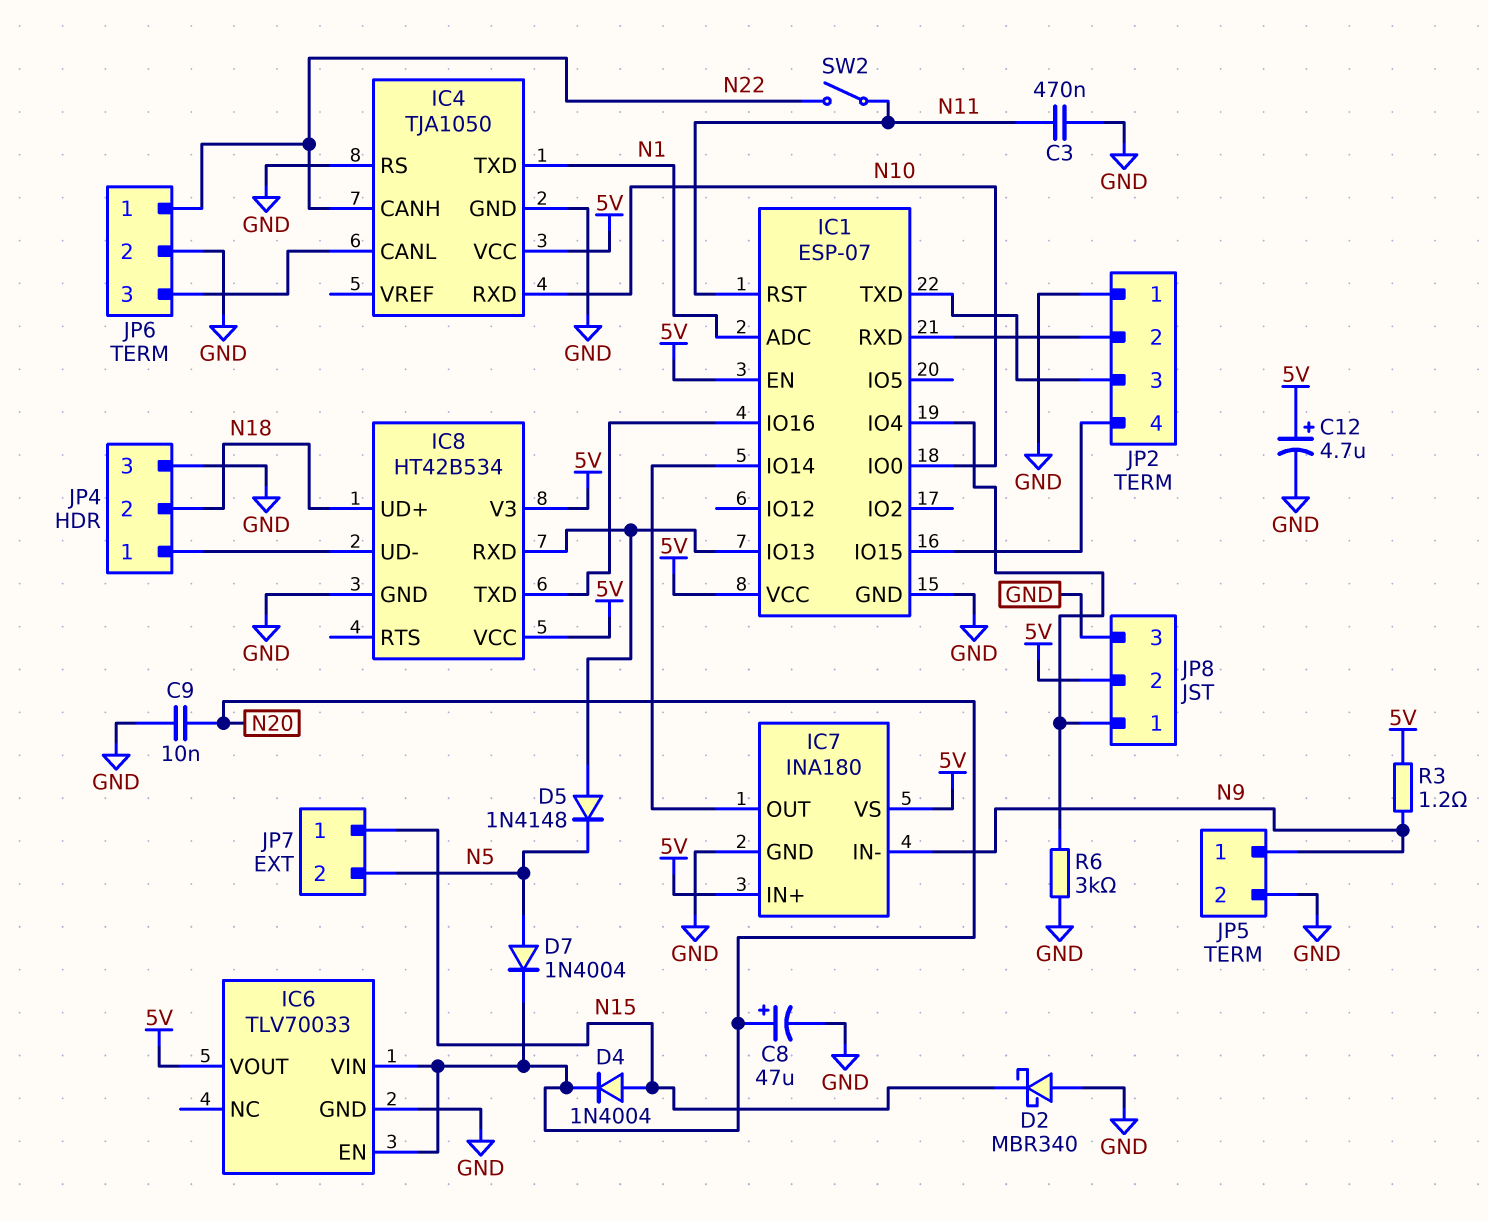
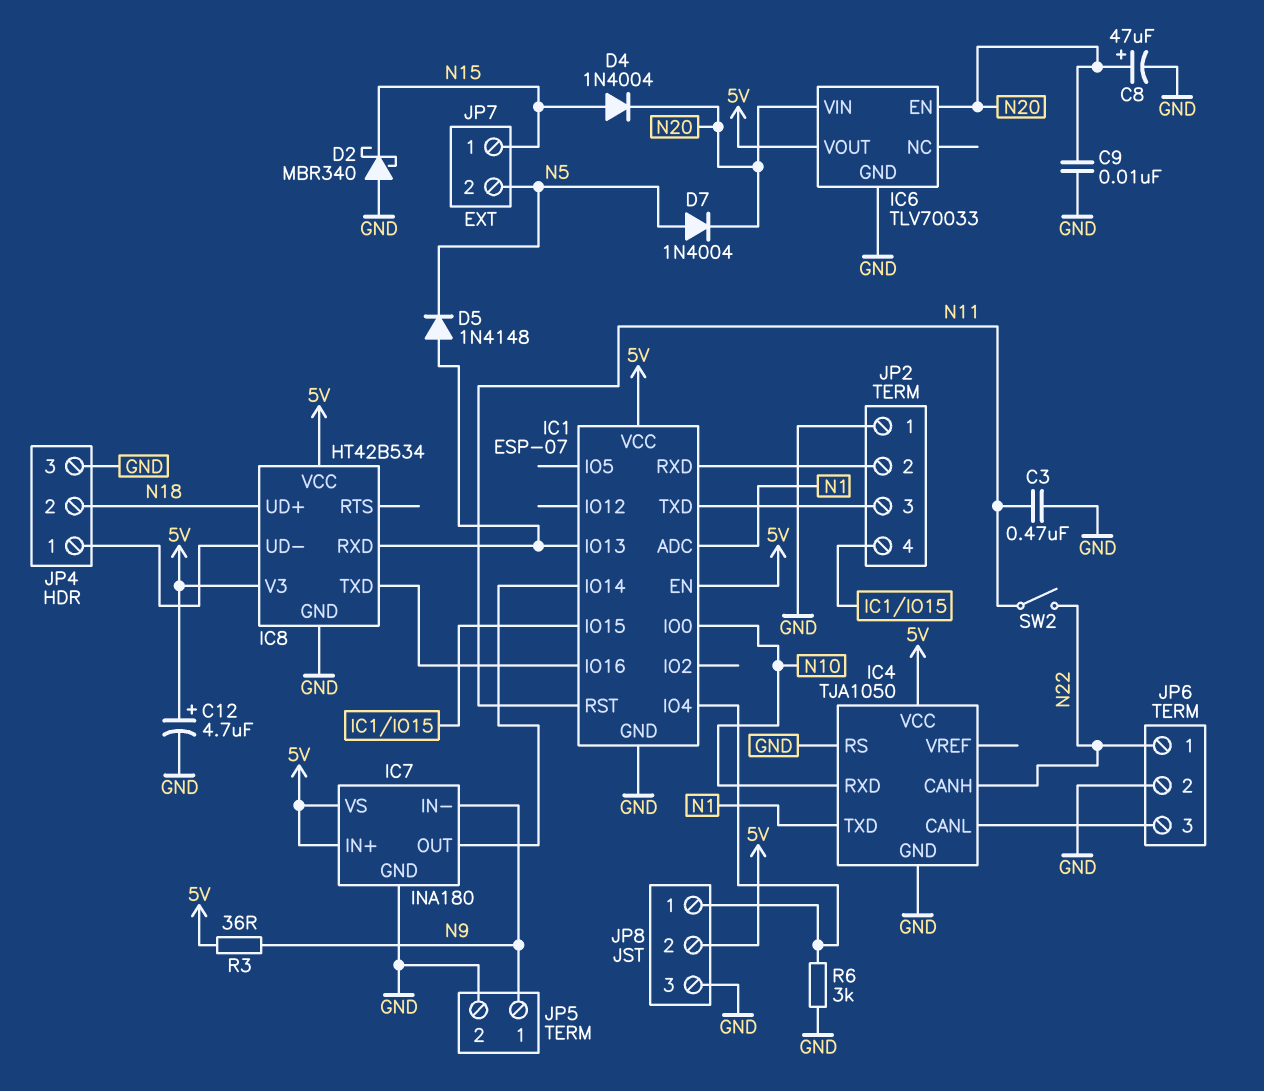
R3: 1.2 (5V, N9) -> 36 (5V, N9)

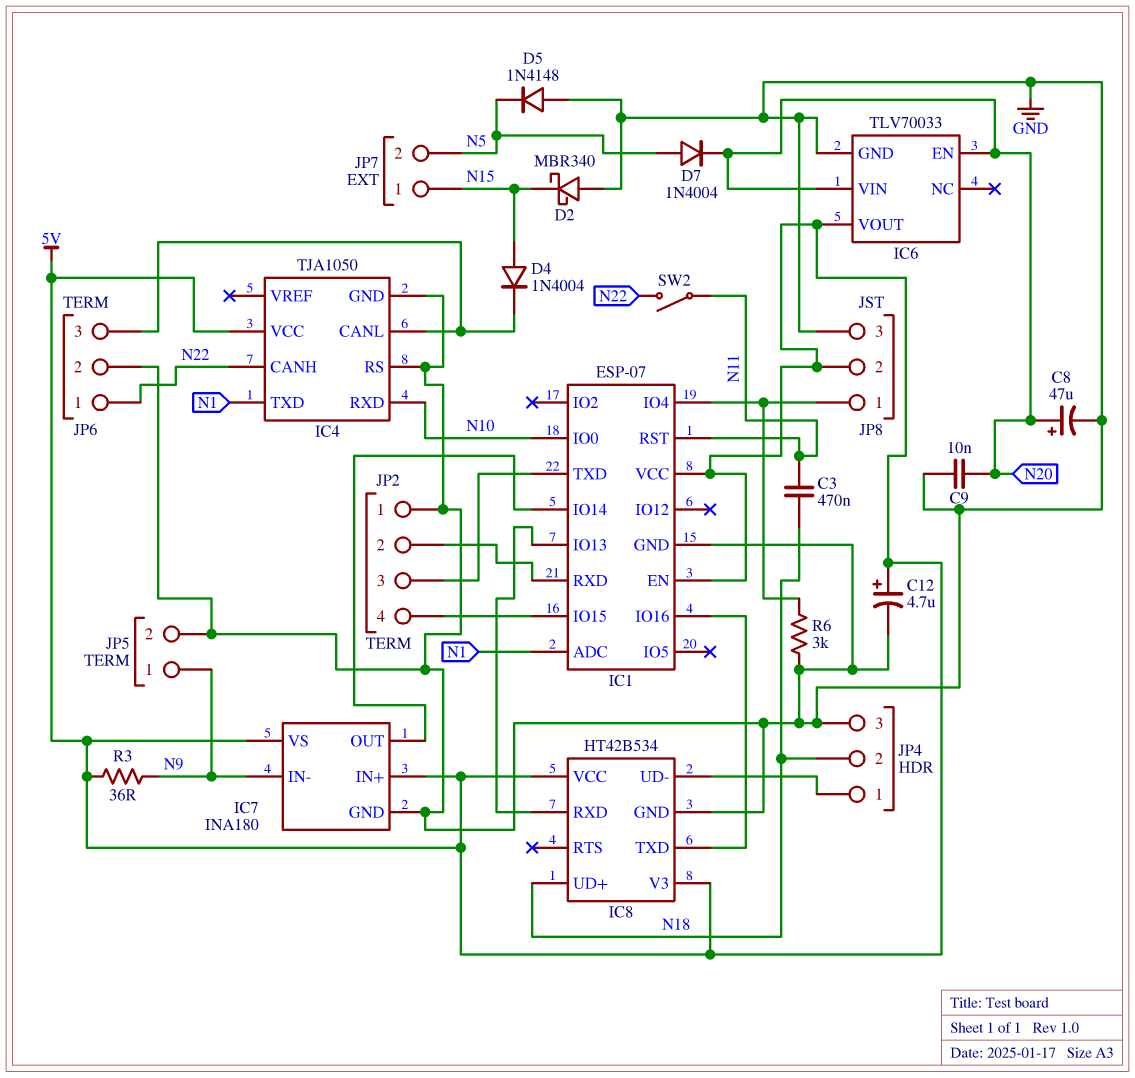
C3: 470nF (GND, N11) -> 470nF (N11, N18)
D4: diode 1N4004 (A N15, K N20) -> diode 1N4004 (A N15, K IC4/CANL)
D5: diode 1N4148 (A IC1/IO13, K N5) -> diode 1N4148 (A GND, K N5)

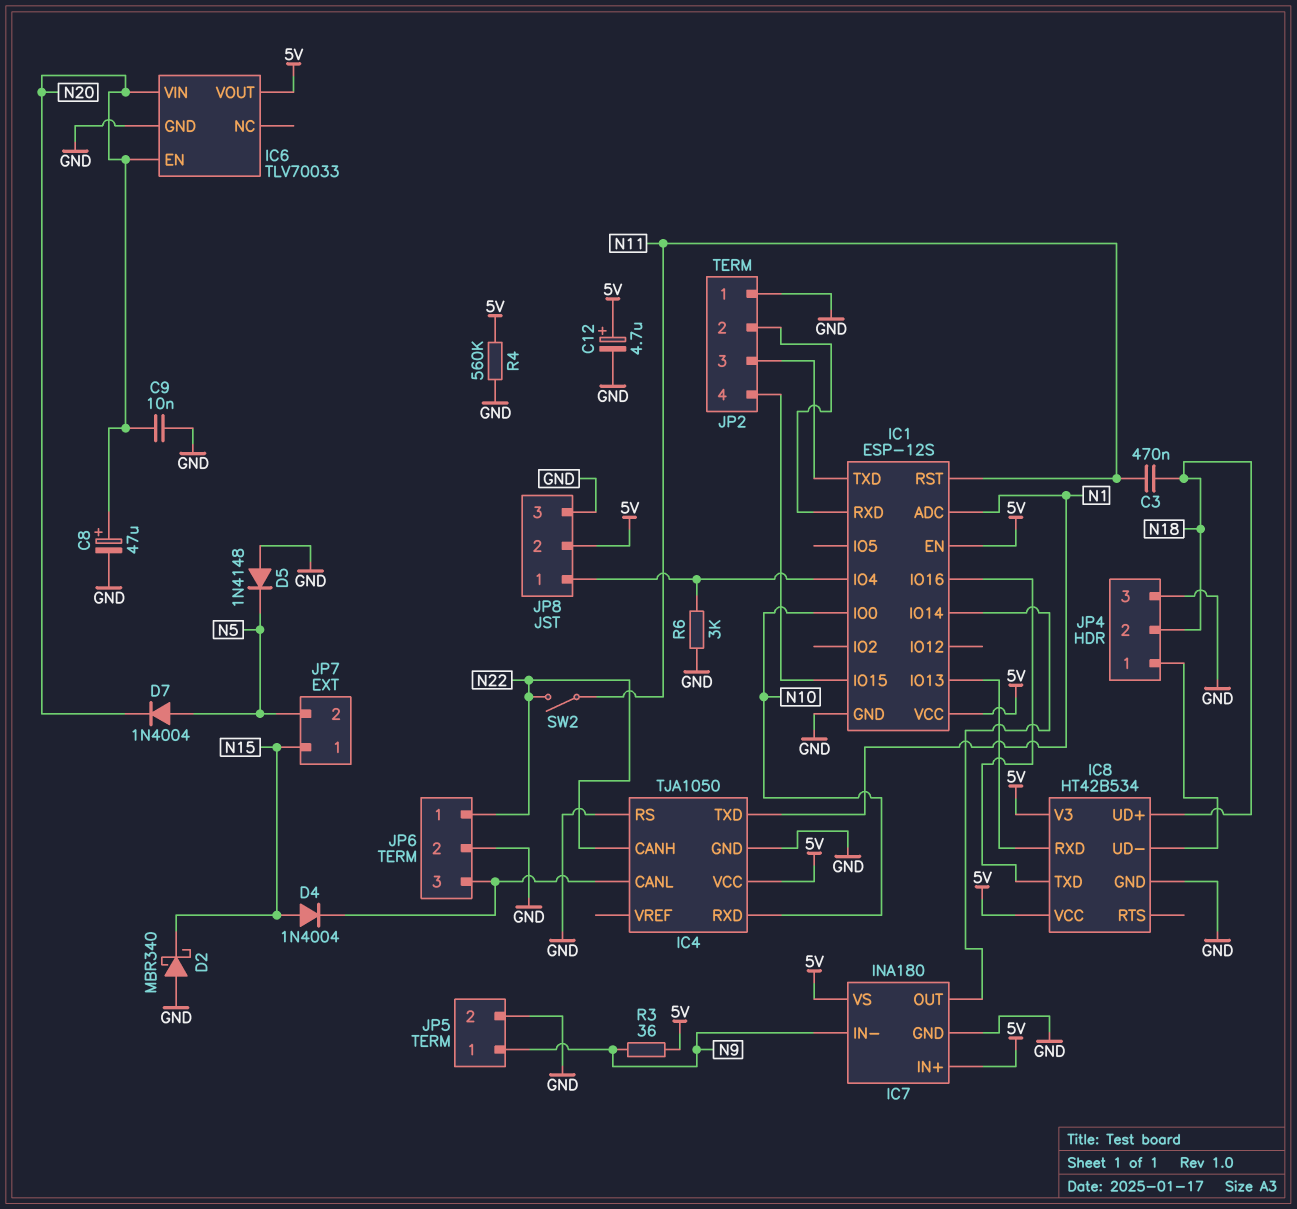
IC1: ESP-07 -> ESP-12S
R4: none -> 560k (5V, GND)

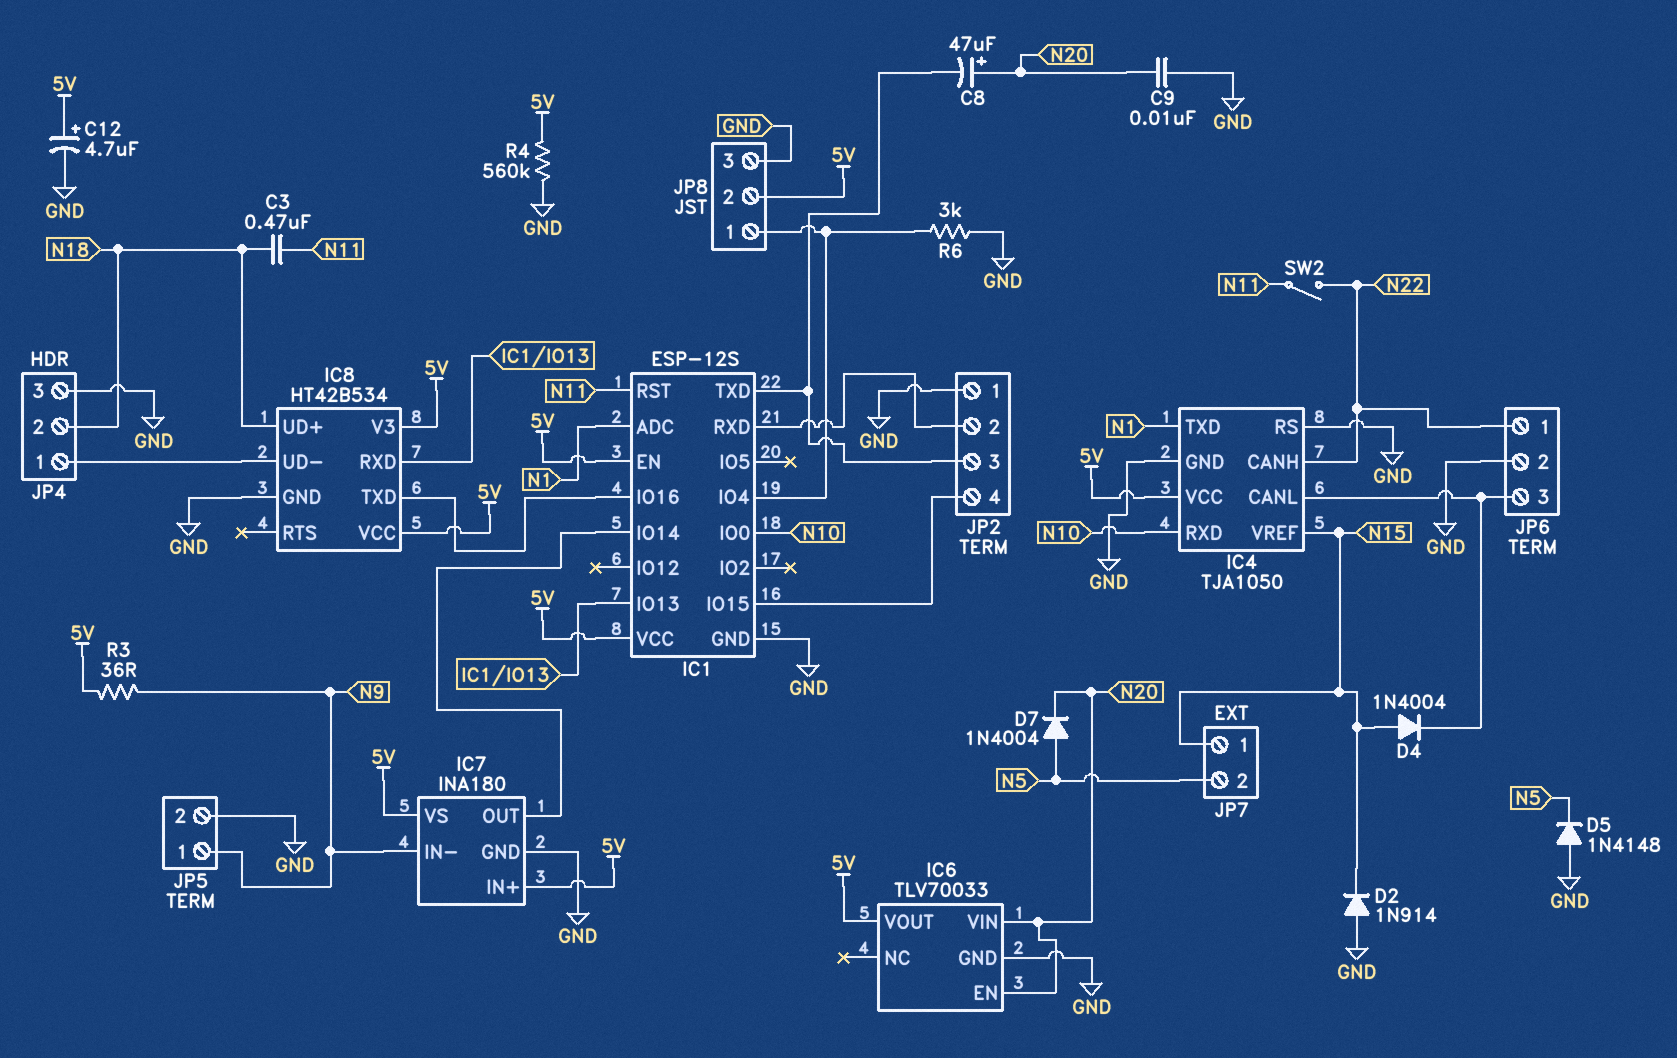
C8: 47uF (plus N20, minus GND) -> 47uF (plus N20, minus IC1/TXD)
D2: schottky MBR340 (A GND, K N15) -> diode 1N914 (A GND, K N15)
IC4 pin VREF: none -> N15

